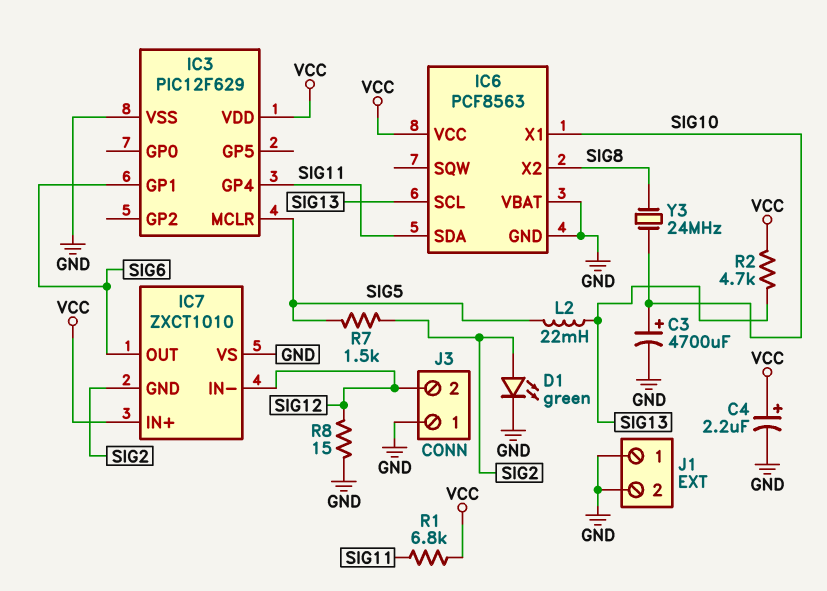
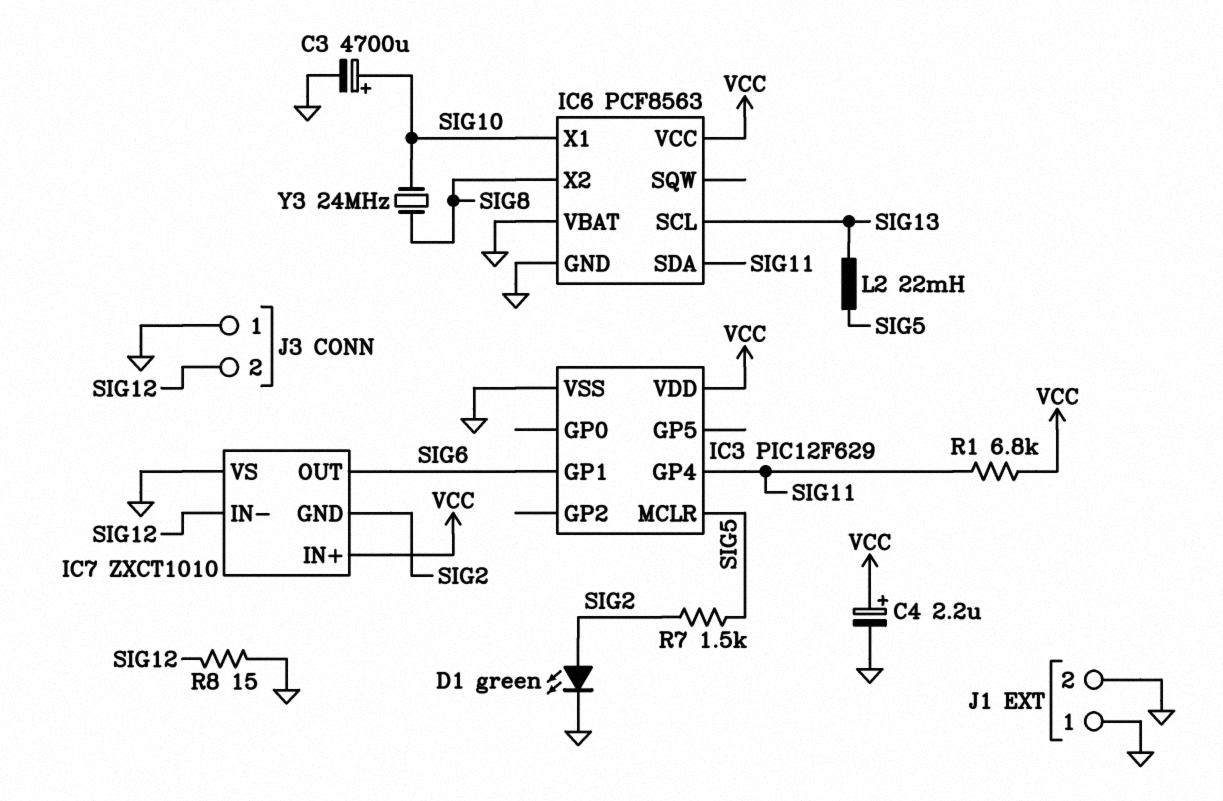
R2: 4.7k (SIG13, VCC) -> none

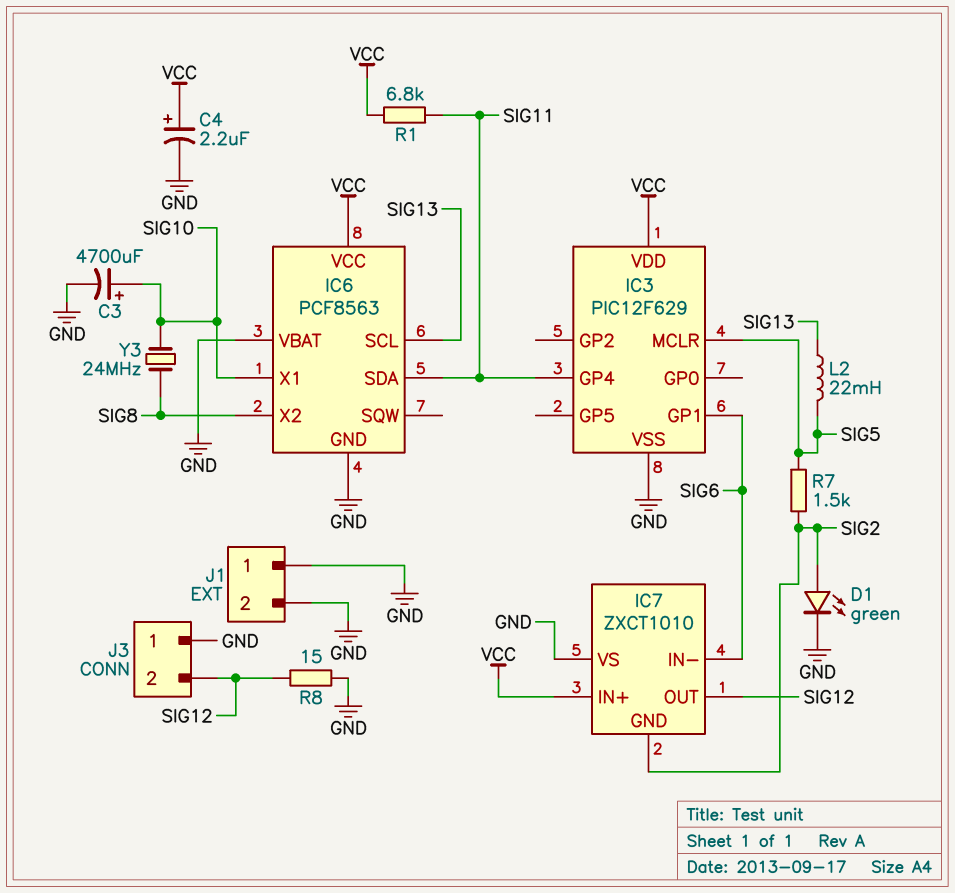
IC7 pin IN-: SIG12 -> SIG6
IC7 pin OUT: SIG6 -> SIG12

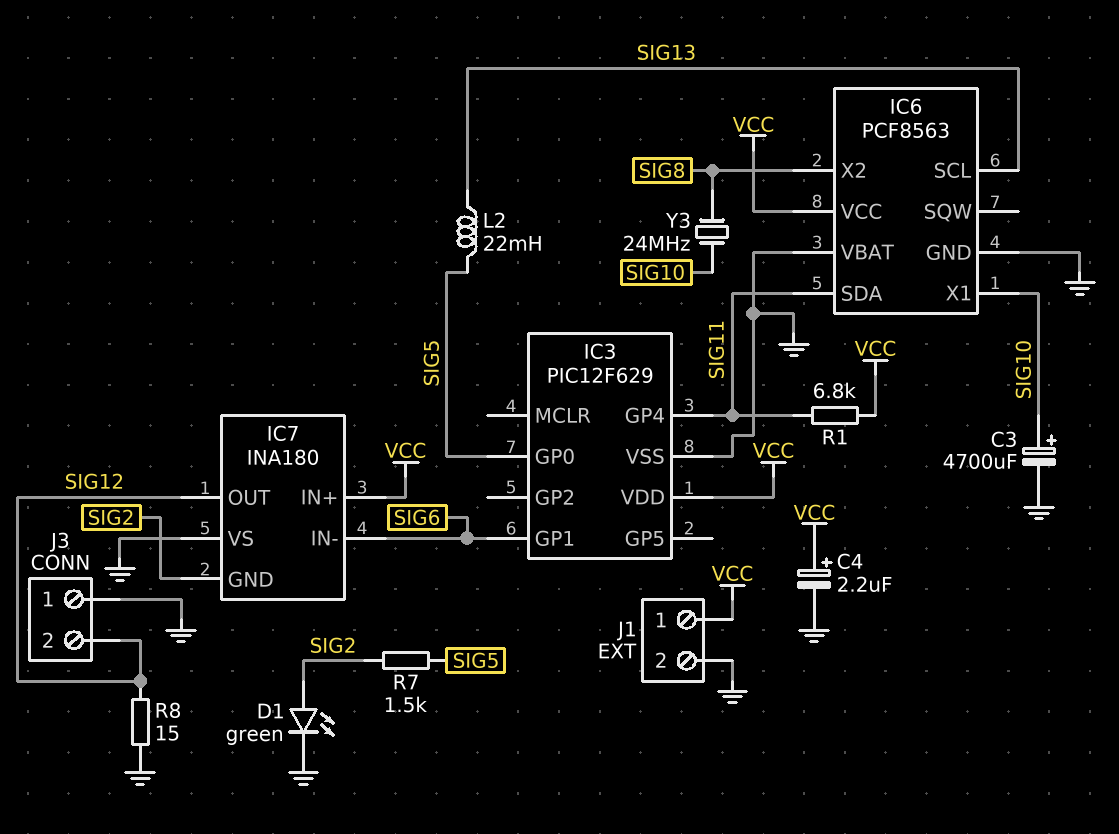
IC3 pin GP0: none -> SIG5
IC3 pin MCLR: SIG5 -> none
IC7: ZXCT1010 -> INA180
J1 pin 1: GND -> VCC

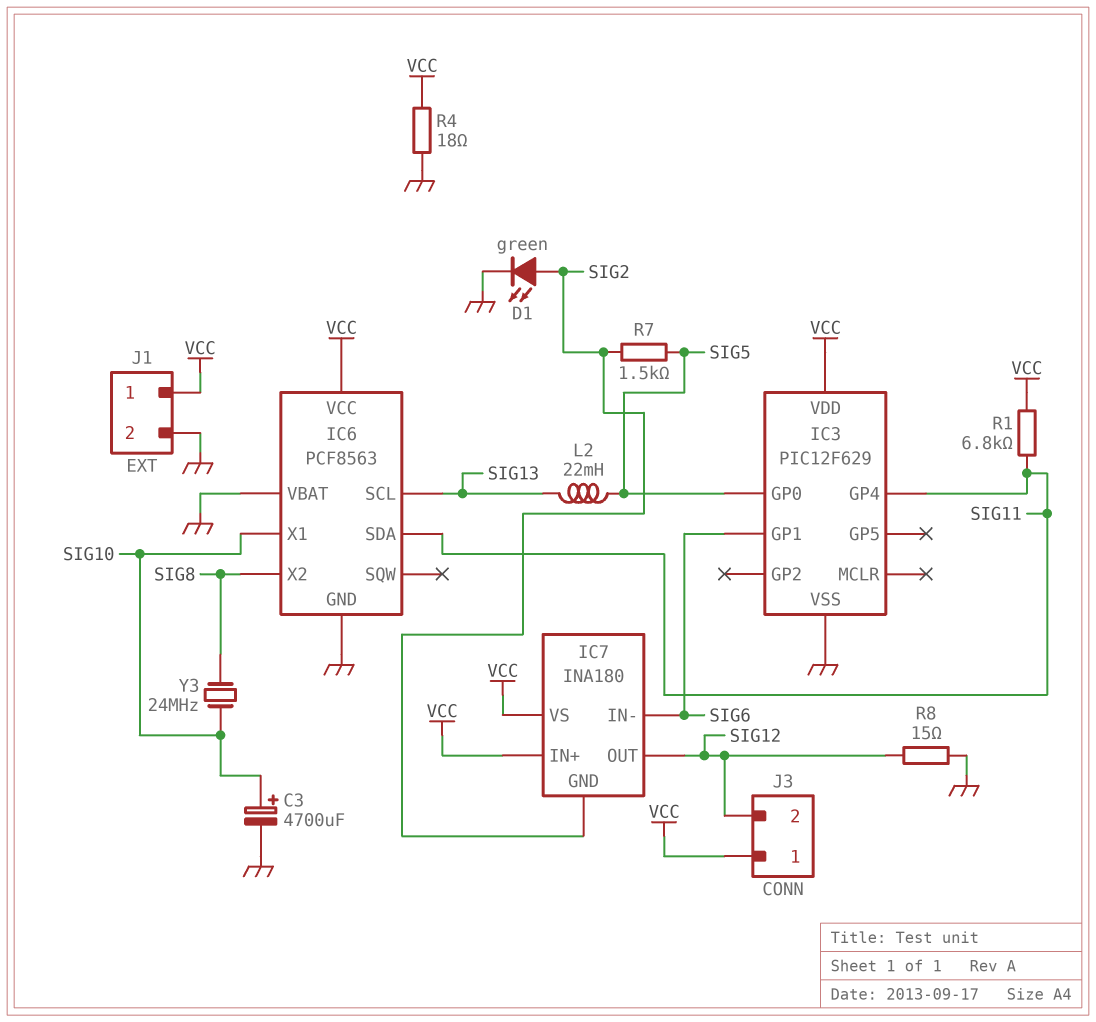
C4: 2.2uF (plus VCC, minus GND) -> none
IC7 pin VS: GND -> VCC
J3 pin 1: GND -> VCC
R4: none -> 18 (GND, VCC)

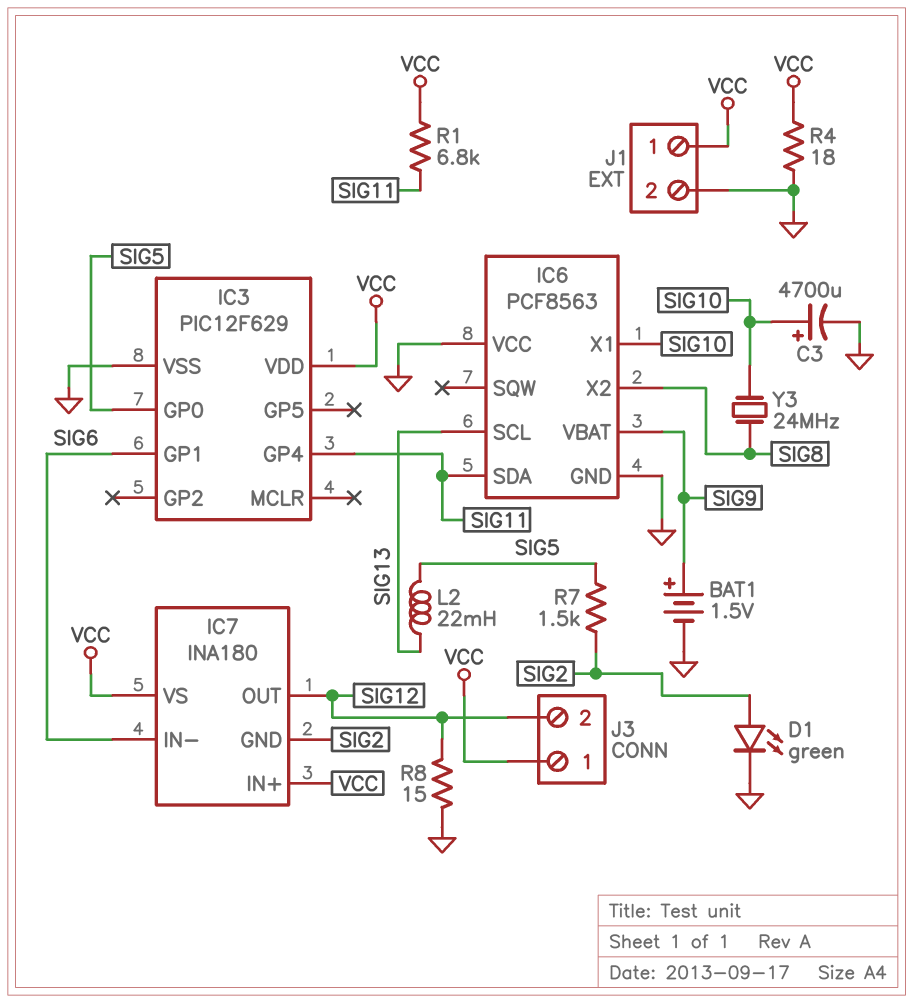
BAT1: none -> 1.5V (plus SIG9, minus GND)
IC6 pin VBAT: GND -> SIG9
IC6 pin VCC: VCC -> GND

